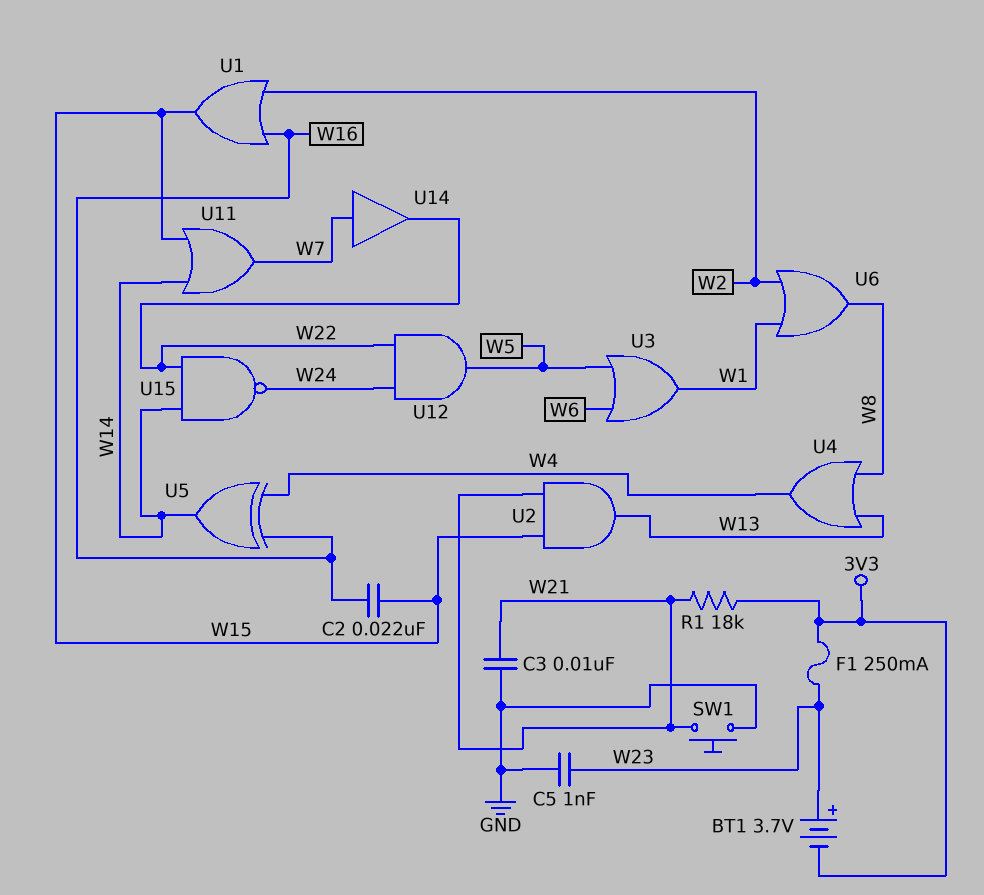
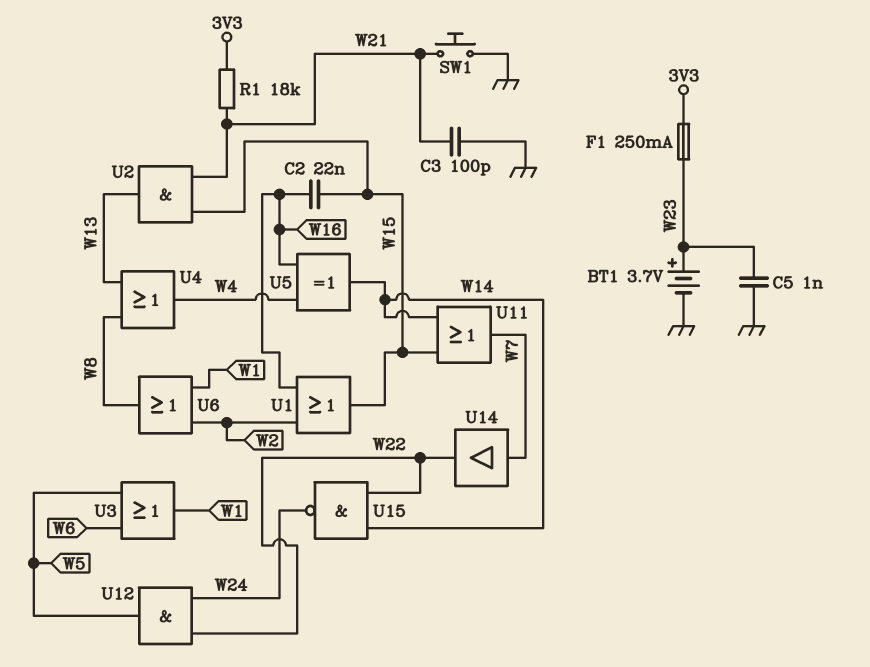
BT1: 3.7V (plus W23, minus 3V3) -> 3.7V (plus W23, minus GND)
C3: 10nF (GND, W21) -> 100pF (GND, W21)

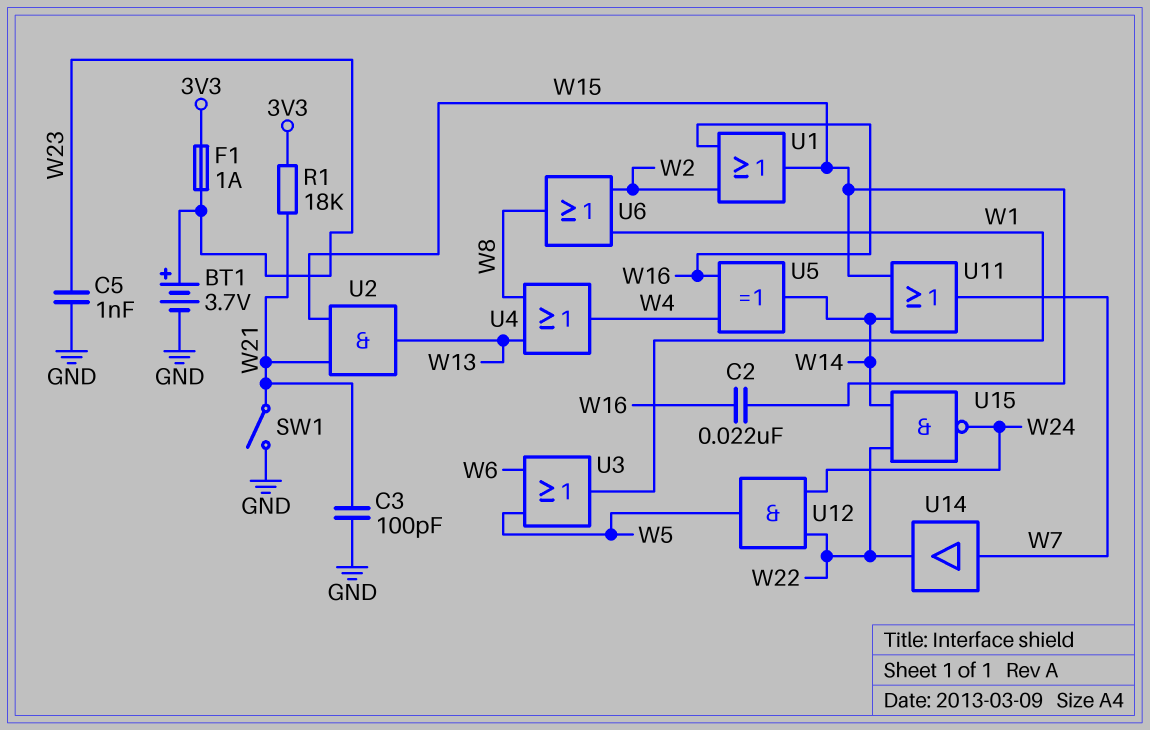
F1: 250mA (3V3, W23) -> 1A (3V3, W23)
SW1: button (GND, W21) -> switch (GND, W21)

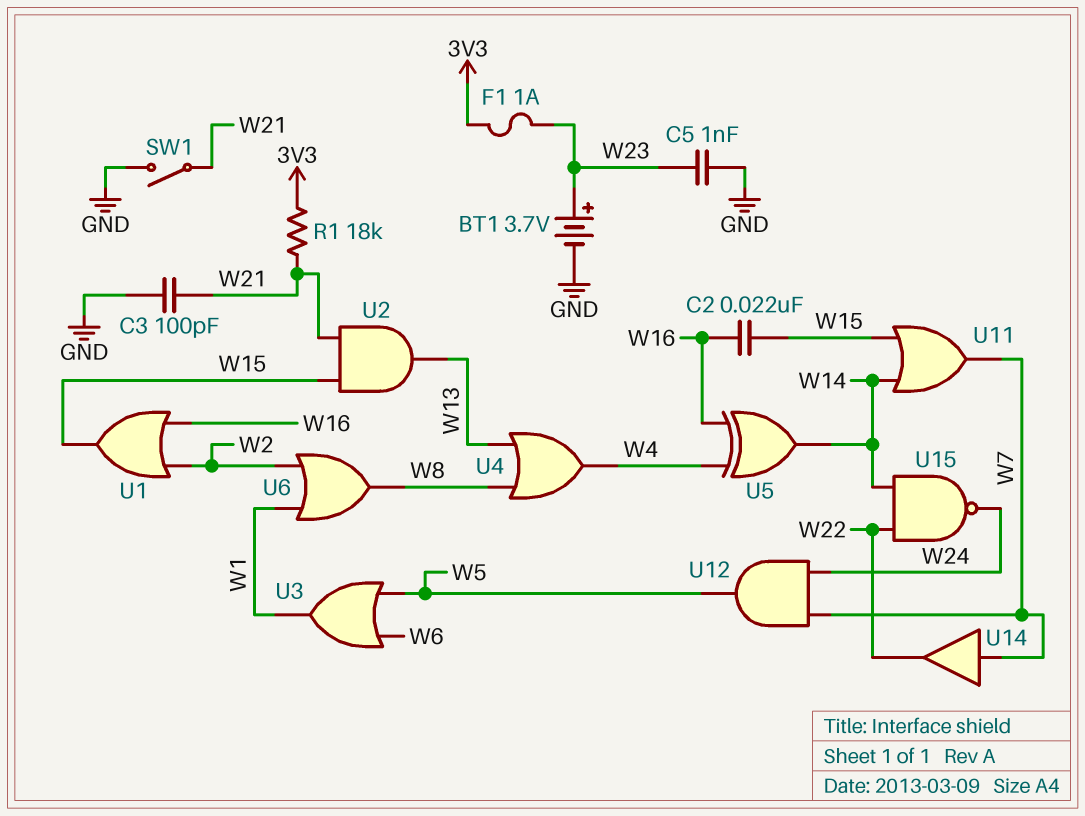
U12: AND (in W22, in W24, out W5) -> AND (in W7, in W24, out W5)

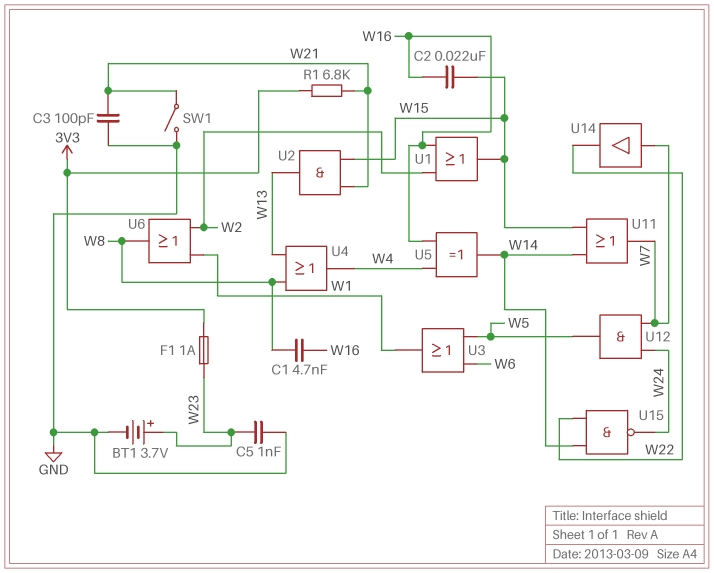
C1: none -> 4.7nF (W8, W16)
R1: 18k (3V3, W21) -> 6.8k (3V3, W21)

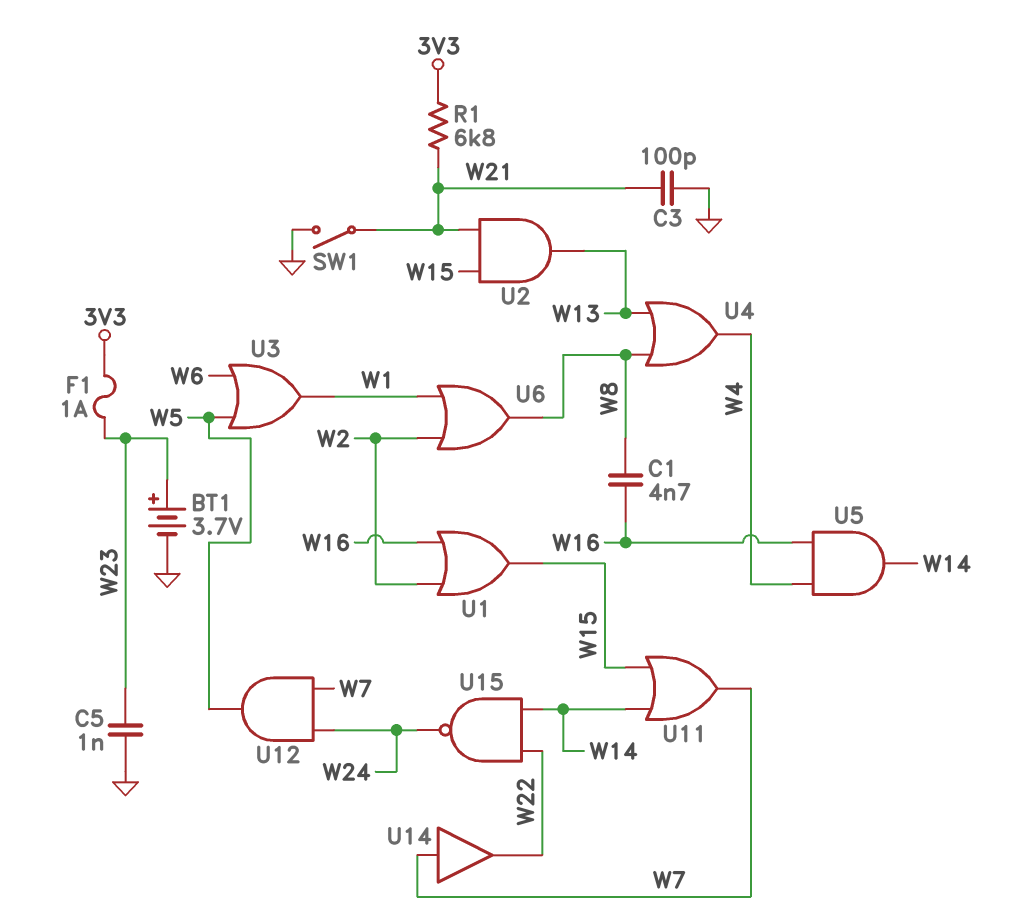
C2: 22nF (W15, W16) -> none
U5: XOR (in W4, in W16, out W14) -> AND (in W4, in W16, out W14)

